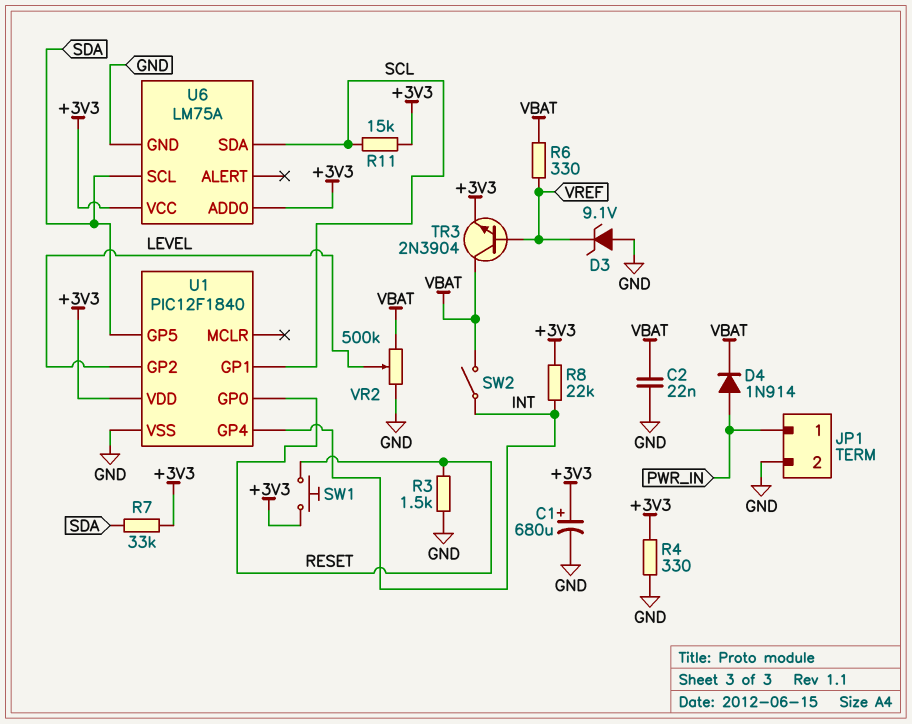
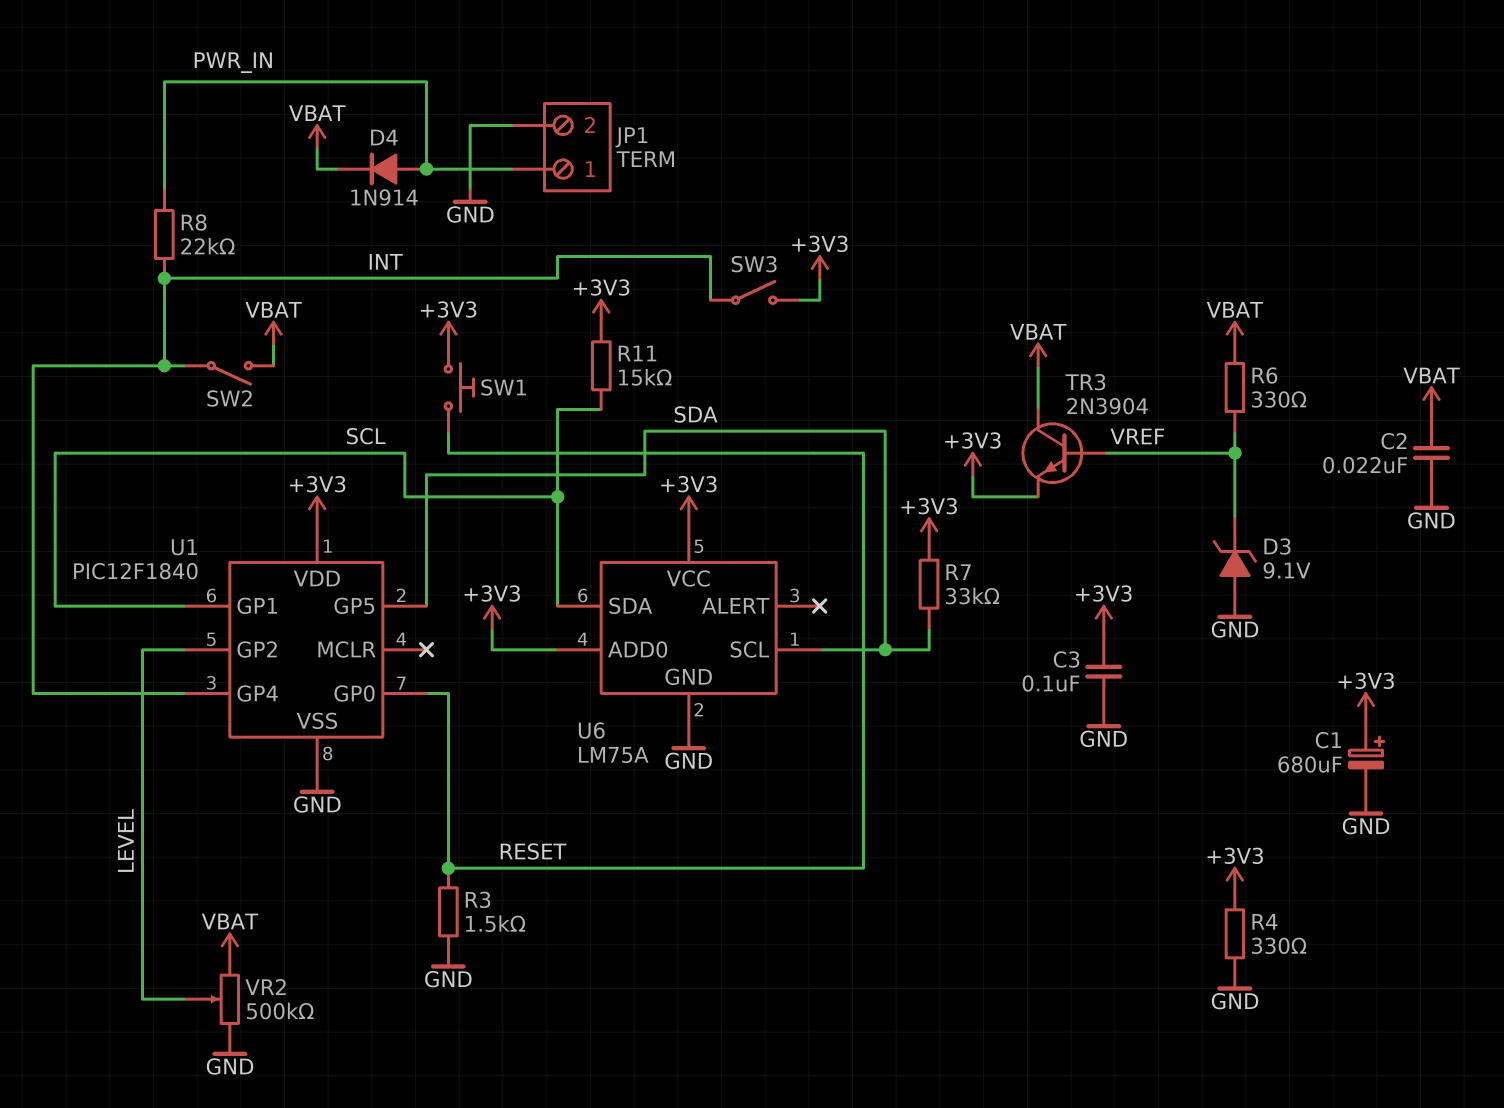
C3: none -> 100nF (+3V3, GND)
R8: 22k (+3V3, INT) -> 22k (INT, PWR_IN)
SW3: none -> switch (+3V3, INT)

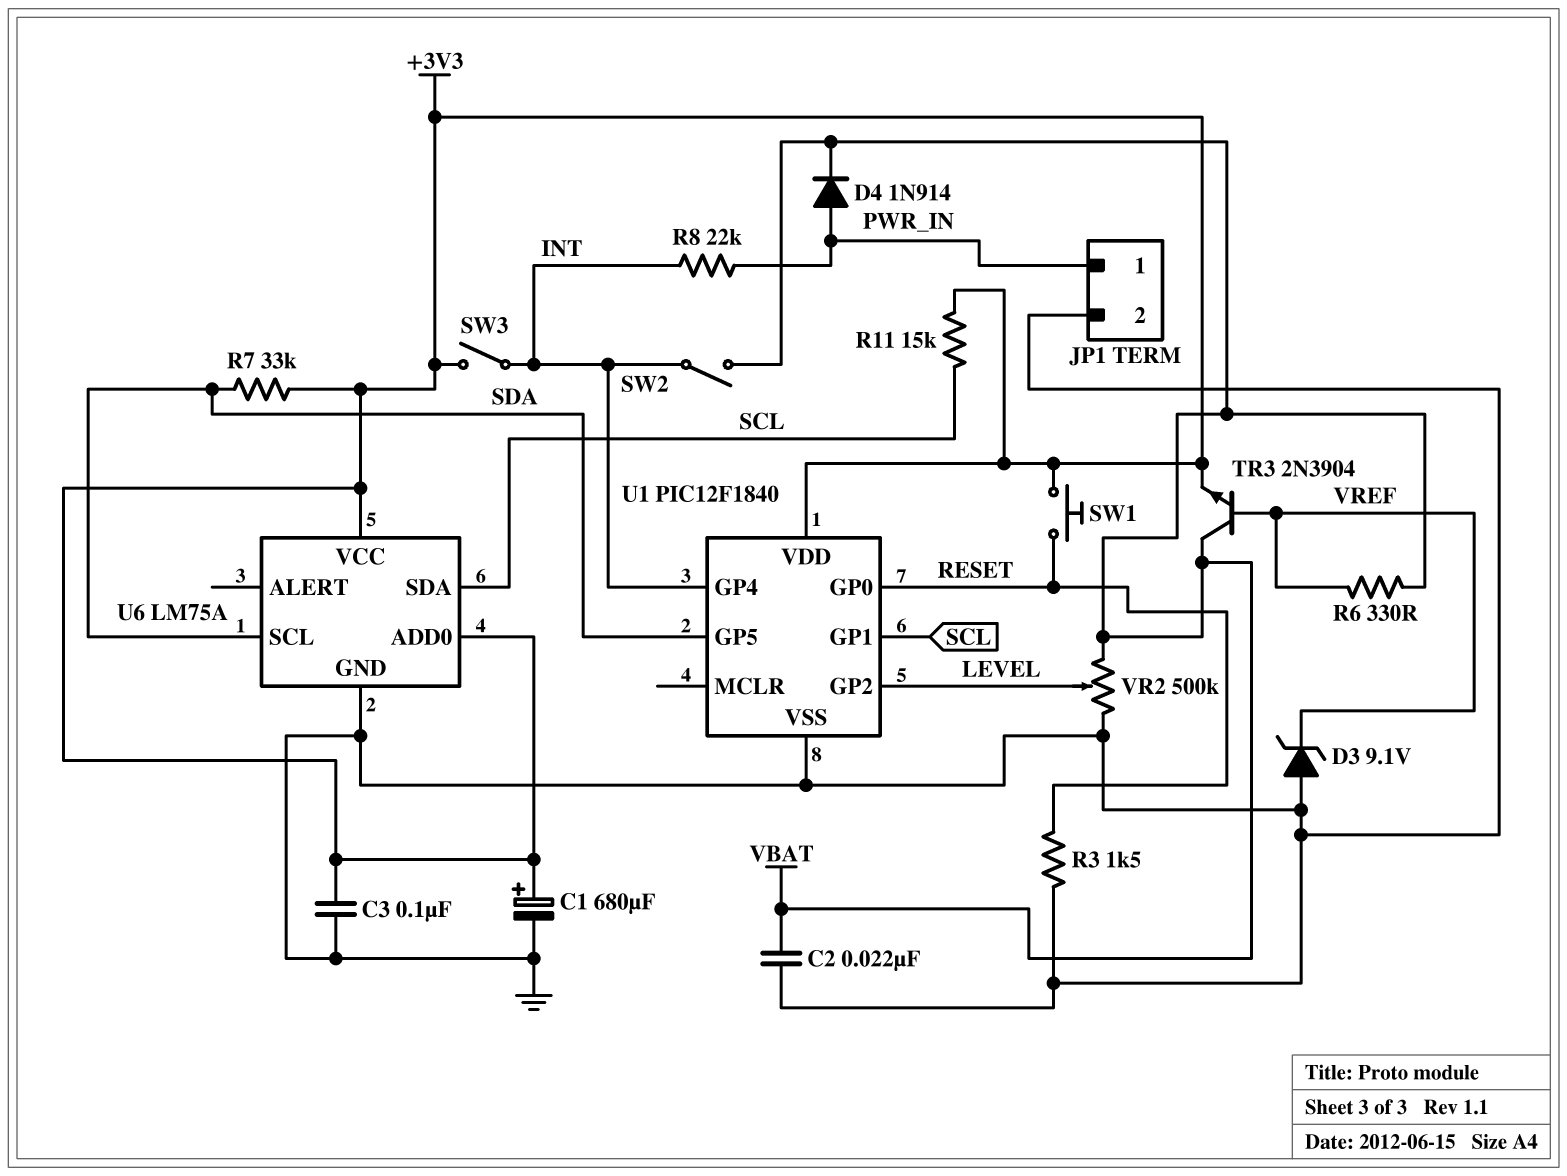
R4: 330 (+3V3, GND) -> none

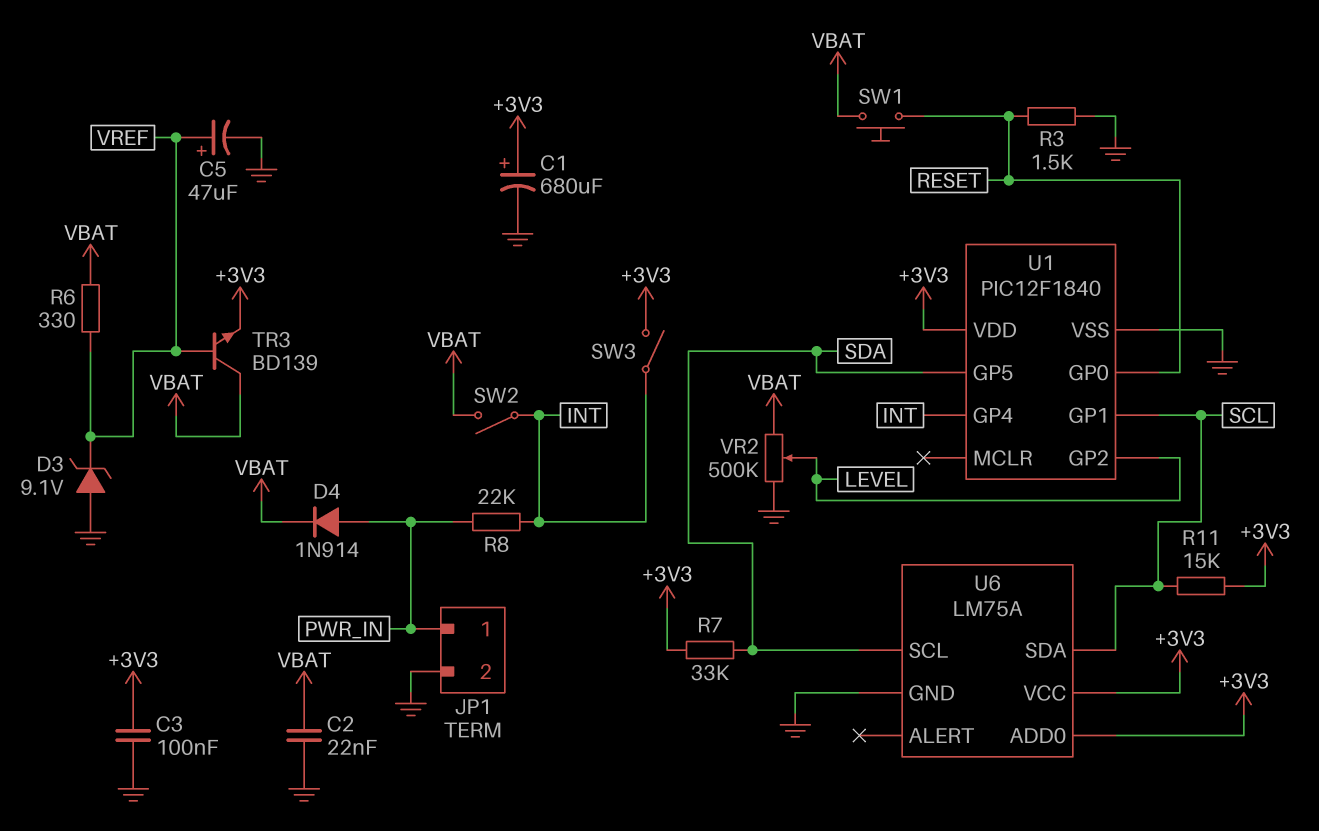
C5: none -> 47uF (plus VREF, minus GND)
SW1: button (+3V3, RESET) -> button (RESET, VBAT)
TR3: NPN 2N3904 (B VREF, C VBAT, E +3V3) -> NPN BD139 (B VREF, C VBAT, E +3V3)

